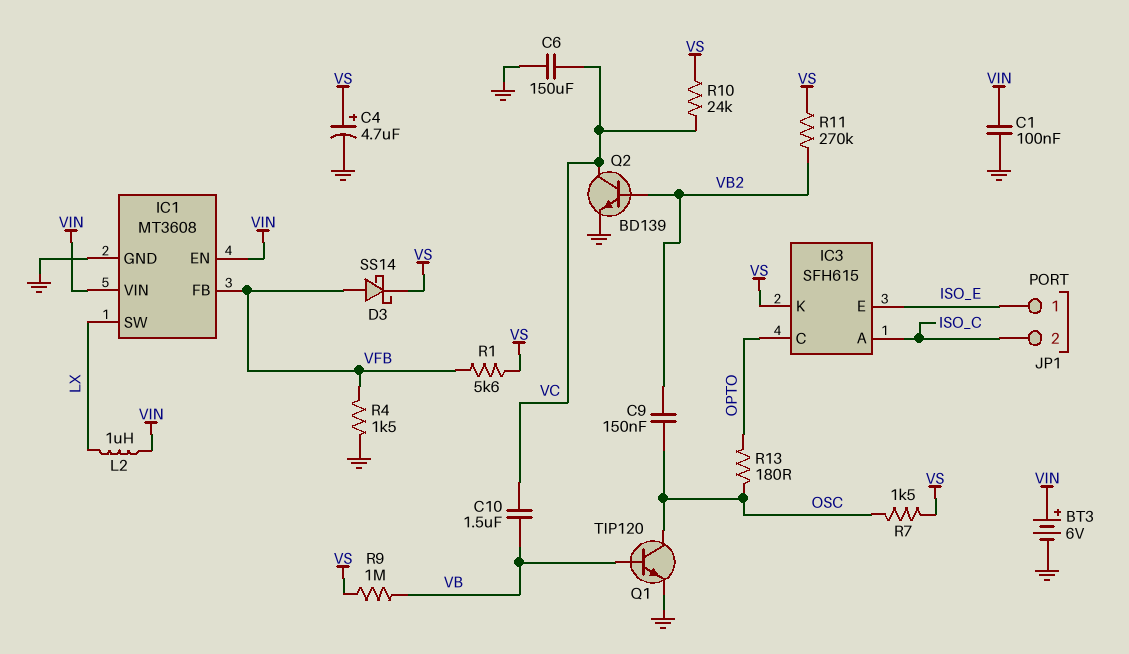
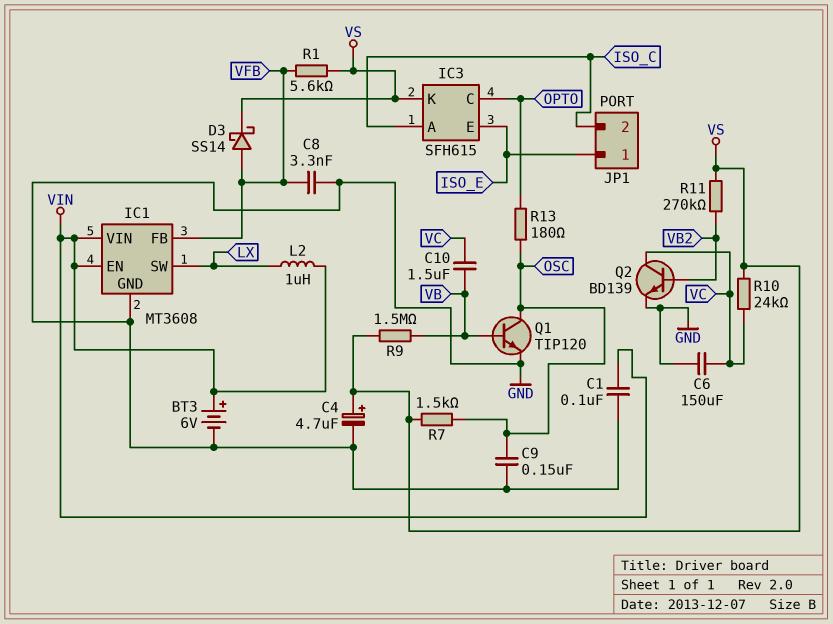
C8: none -> 3.3nF (GND, VFB)
C9: 150nF (OSC, VB2) -> 150nF (GND, OSC)
R4: 1.5k (GND, VFB) -> none
R9: 1M (VB, VS) -> 1.5M (VB, VS)

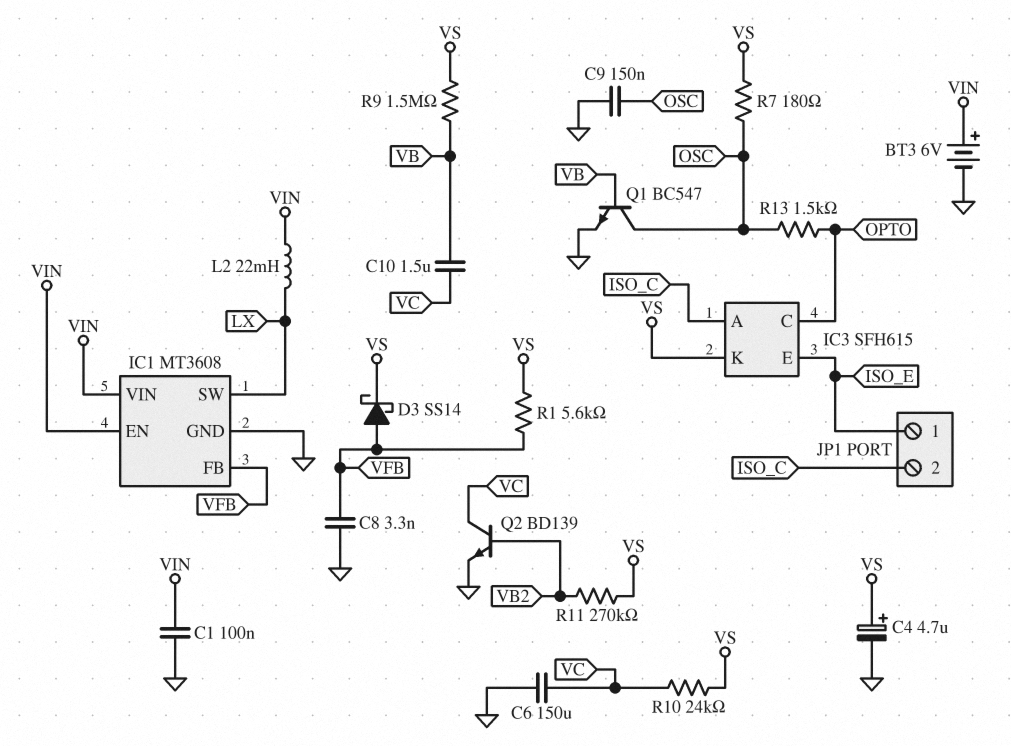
L2: 1uH (LX, VIN) -> 22mH (LX, VIN)
Q1: NPN TIP120 (B VB, C OSC, E GND) -> NPN BC547 (B VB, C OSC, E GND)
R7: 1.5k (OSC, VS) -> 180 (OSC, VS)
R13: 180 (OPTO, OSC) -> 1.5k (OPTO, OSC)

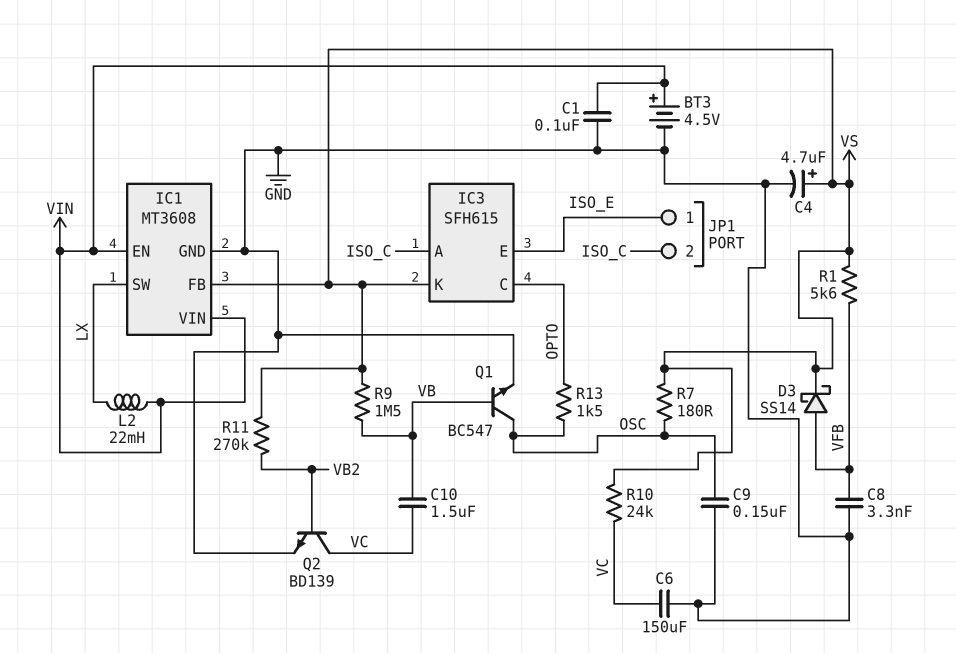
BT3: 6V (plus VIN, minus GND) -> 4.5V (plus VIN, minus GND)
IC1 pin FB: VFB -> VS

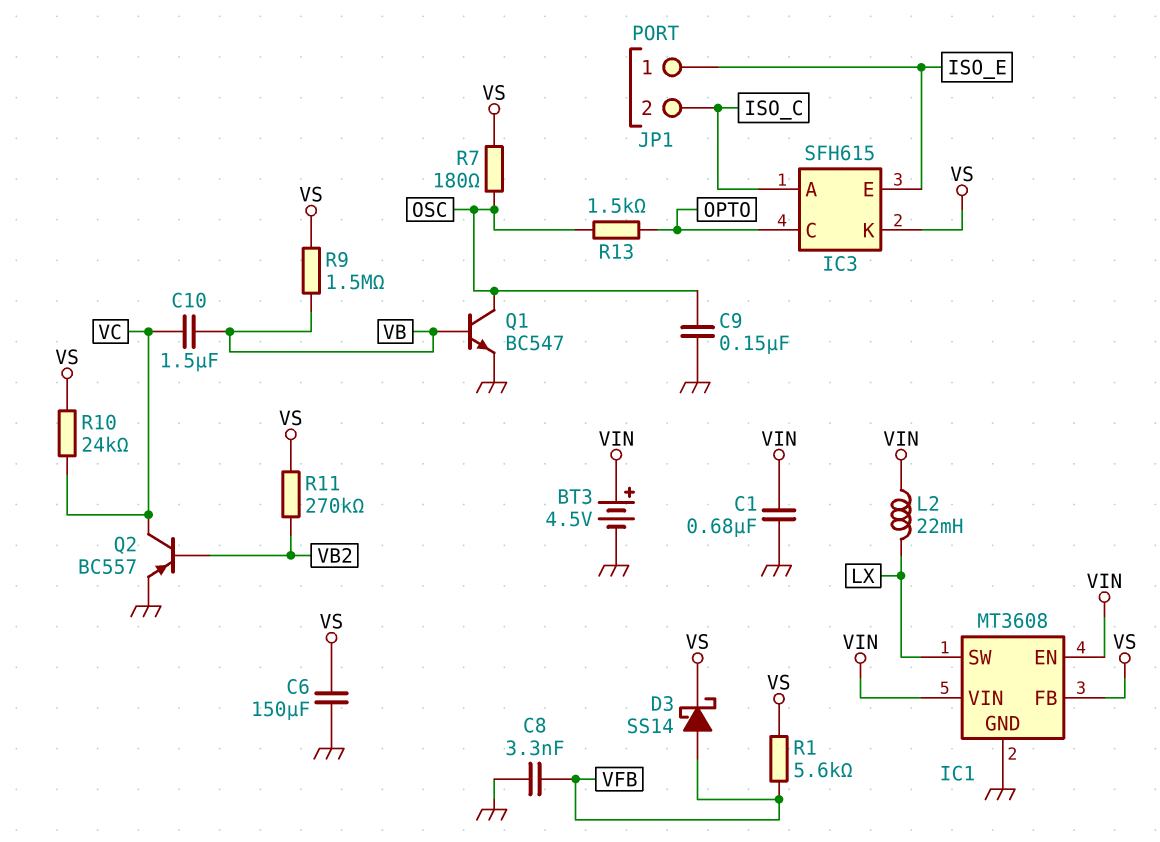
C1: 100nF (GND, VIN) -> 680nF (GND, VIN)
C4: 4.7uF (plus VS, minus GND) -> none
C6: 150uF (GND, VC) -> 150uF (GND, VS)
Q2: NPN BD139 (B VB2, C VC, E GND) -> PNP BC557 (B VB2, C VC, E GND)

